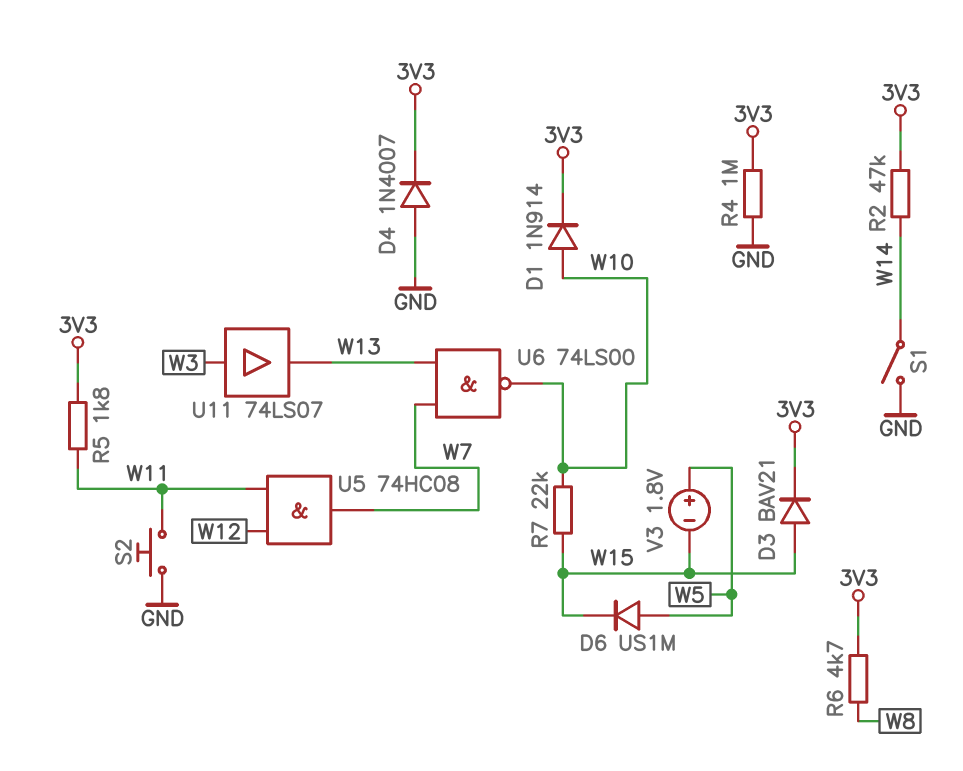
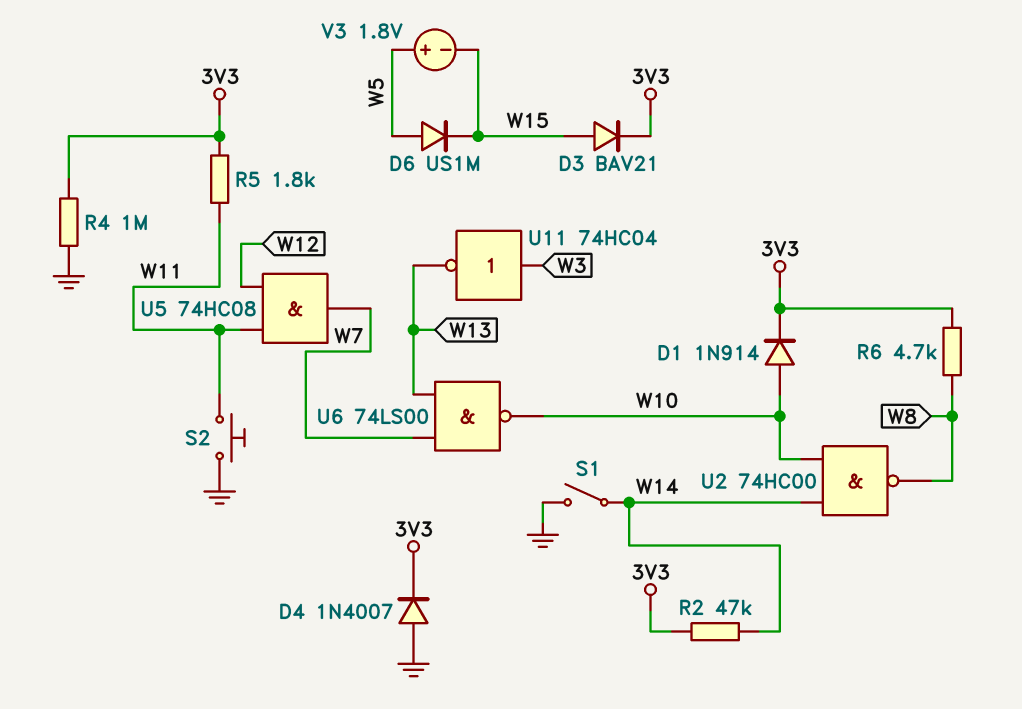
R7: 22k (W10, W15) -> none
U2: none -> NAND 74HC00 (in W10, in W14, out W8)
U11: buffer 74LS07 (in W3, out W13) -> NOT 74HC04 (in W3, out W13)

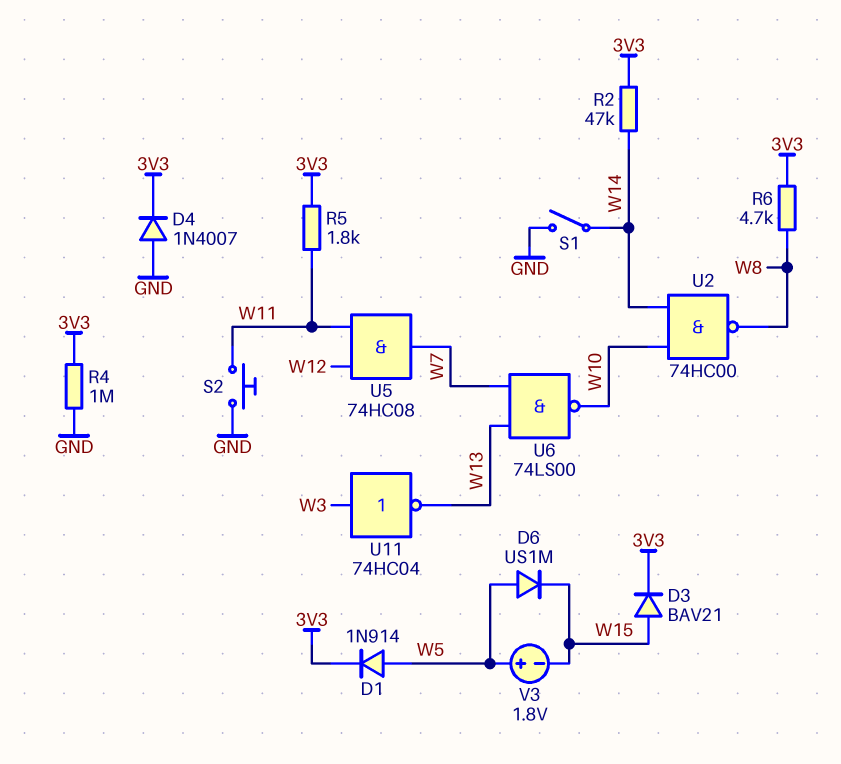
D1: diode 1N914 (A W10, K 3V3) -> diode 1N914 (A W5, K 3V3)

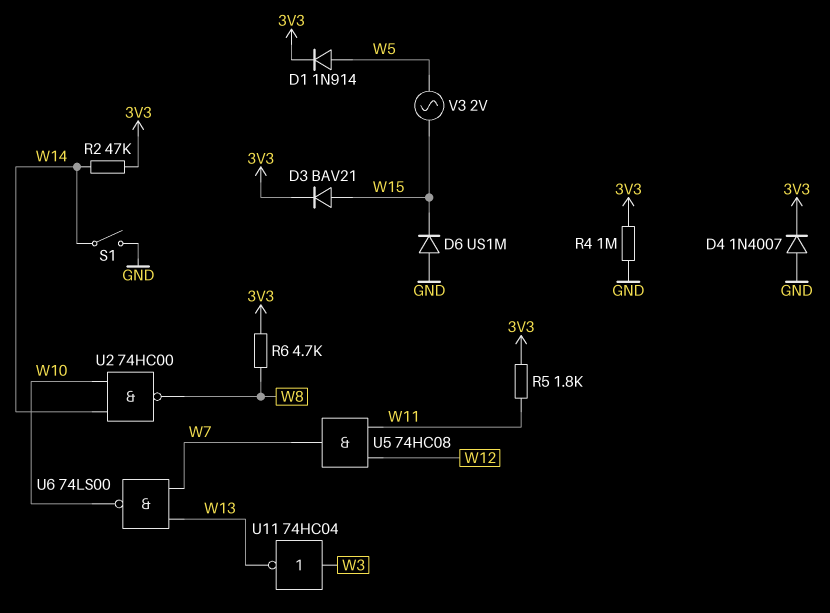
D6: diode US1M (A W5, K W15) -> diode US1M (A GND, K W15)
S2: button (GND, W11) -> none
V3: 1.8V (plus W5, minus W15) -> AC 2V (W5, W15)

